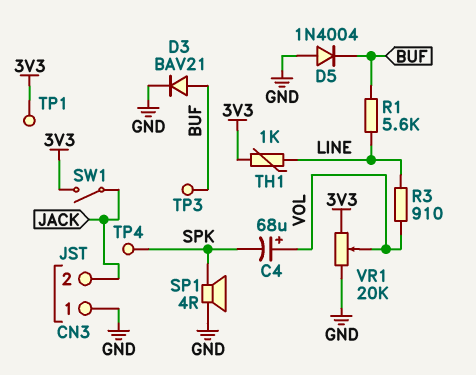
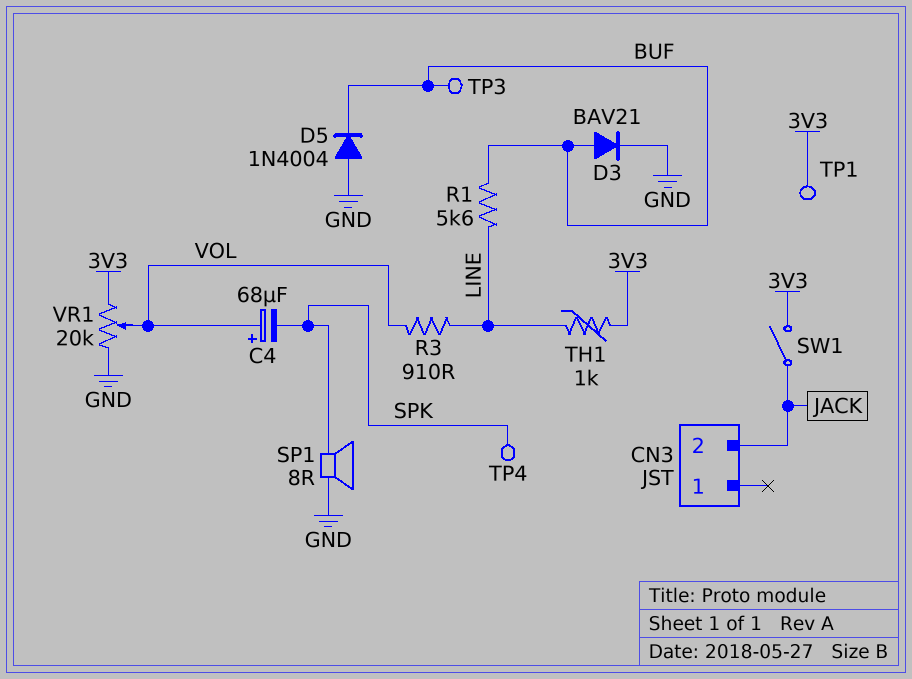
CN3 pin 1: GND -> none
SP1: speaker 4R (GND, SPK) -> speaker 8R (GND, SPK)

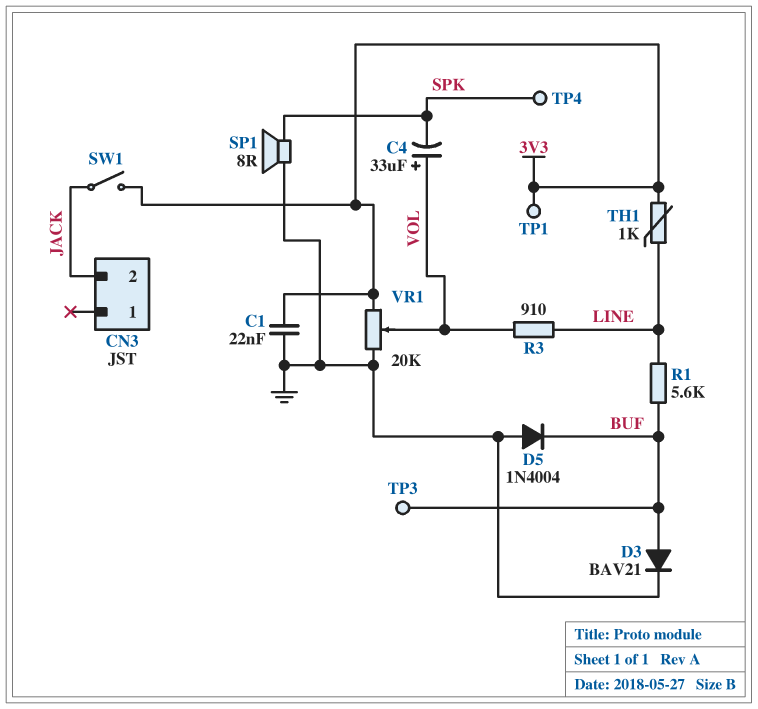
C1: none -> 22nF (3V3, GND)
C4: 68uF (plus VOL, minus SPK) -> 33uF (plus VOL, minus SPK)

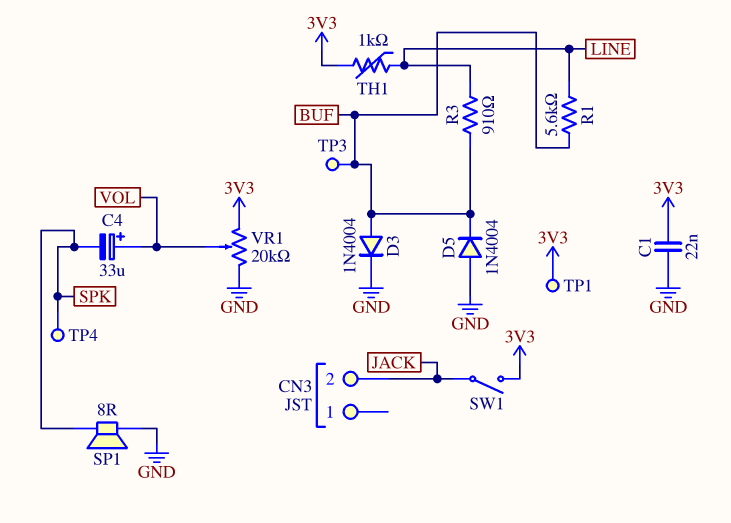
D3: diode BAV21 (A BUF, K GND) -> diode 1N4004 (A BUF, K GND)
R3: 910 (LINE, VOL) -> 910 (BUF, LINE)

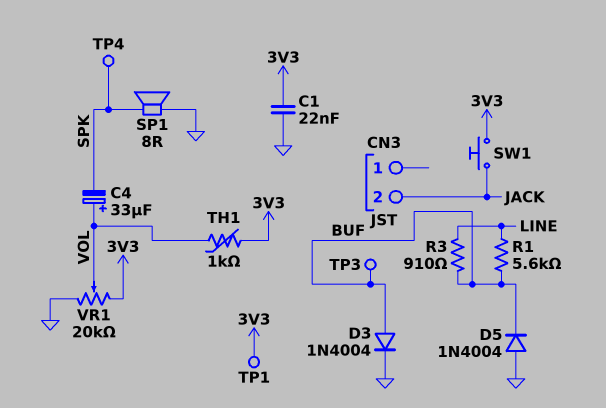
SW1: switch (3V3, JACK) -> button (3V3, JACK)
TH1: 1k (3V3, LINE) -> 1k (3V3, VOL)

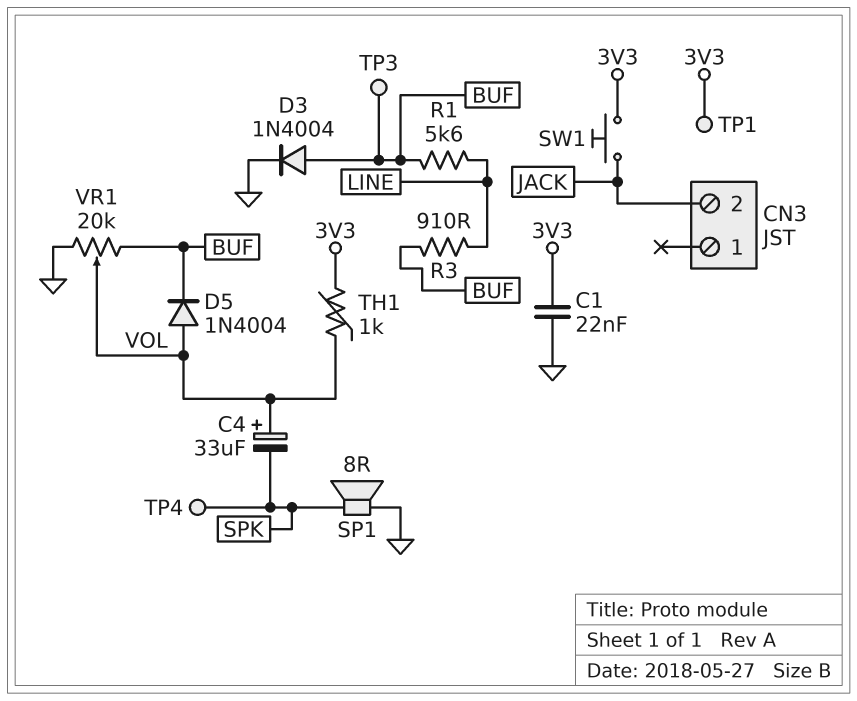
D5: diode 1N4004 (A GND, K BUF) -> diode 1N4004 (A VOL, K BUF)
VR1: 20k (3V3, GND, wiper VOL) -> 20k (BUF, GND, wiper VOL)

